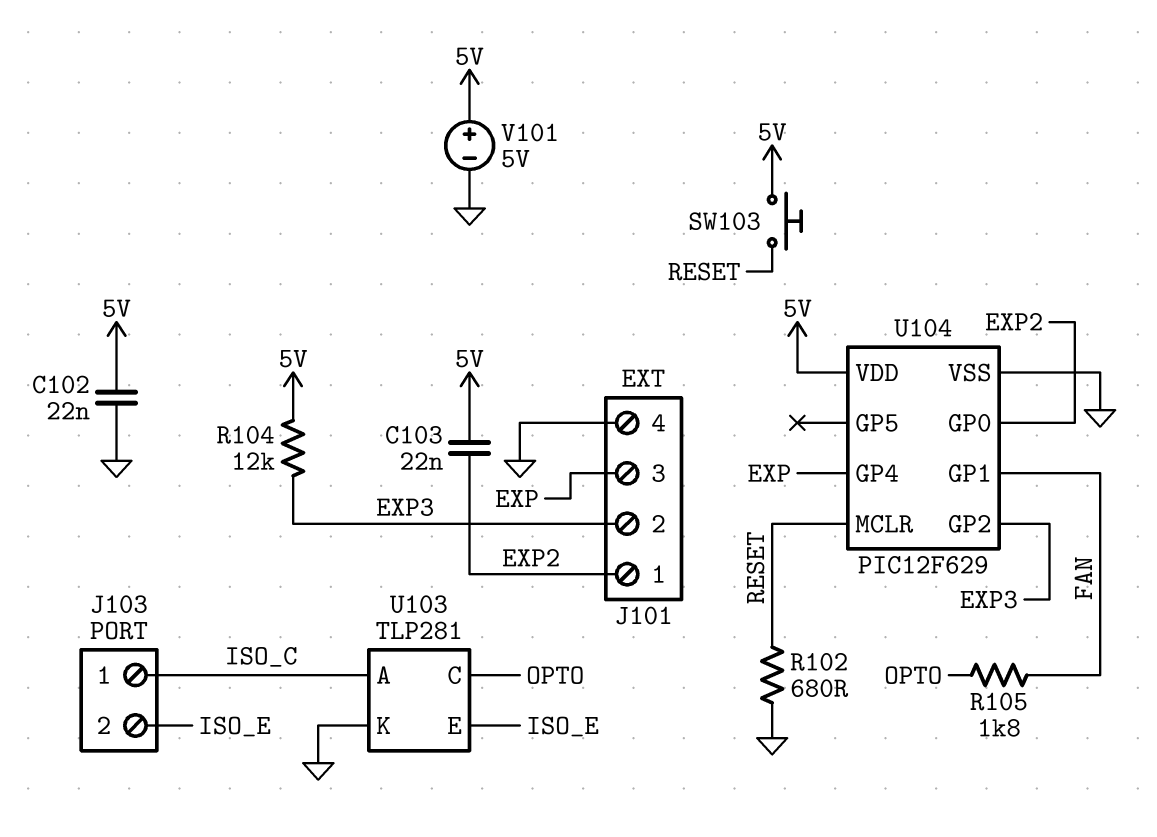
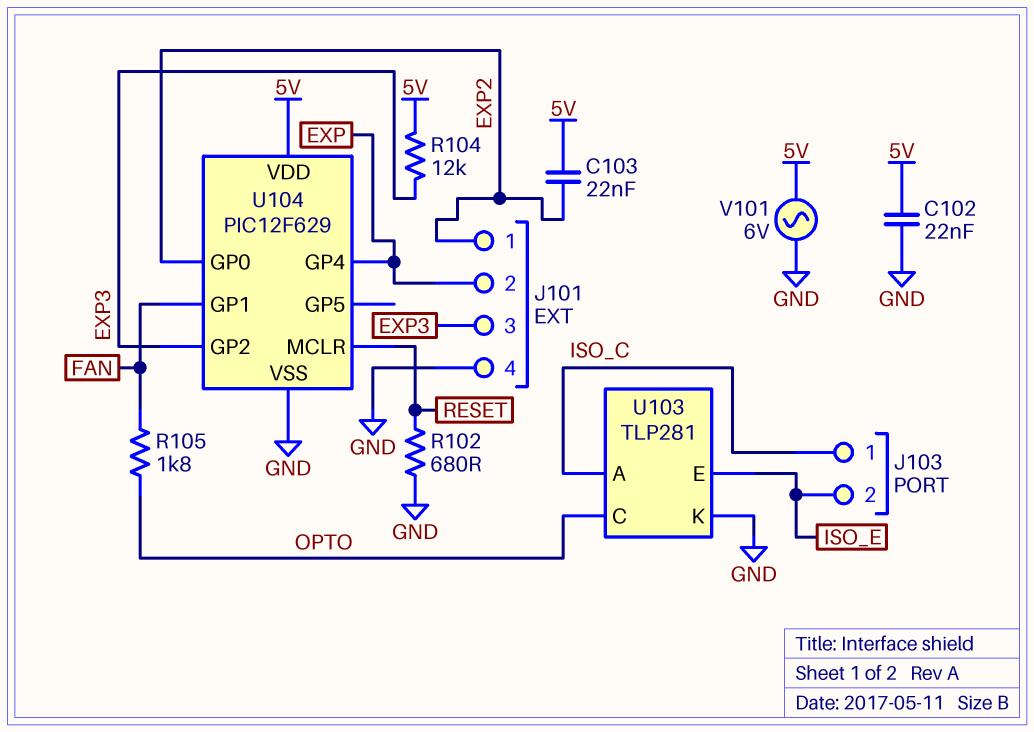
J101 pin 2: EXP3 -> EXP
J101 pin 3: EXP -> EXP3
SW103: button (5V, RESET) -> none
V101: 5V (plus 5V, minus GND) -> AC 6V (5V, GND)

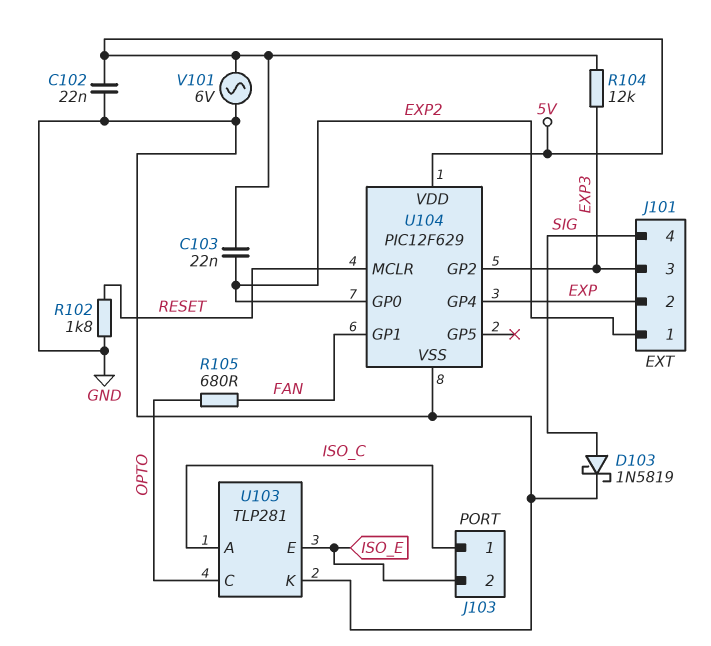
D103: none -> schottky 1N5819 (A SIG, K GND)
J101 pin 4: GND -> SIG
R102: 680 (GND, RESET) -> 1.8k (GND, RESET)
R105: 1.8k (FAN, OPTO) -> 680 (FAN, OPTO)

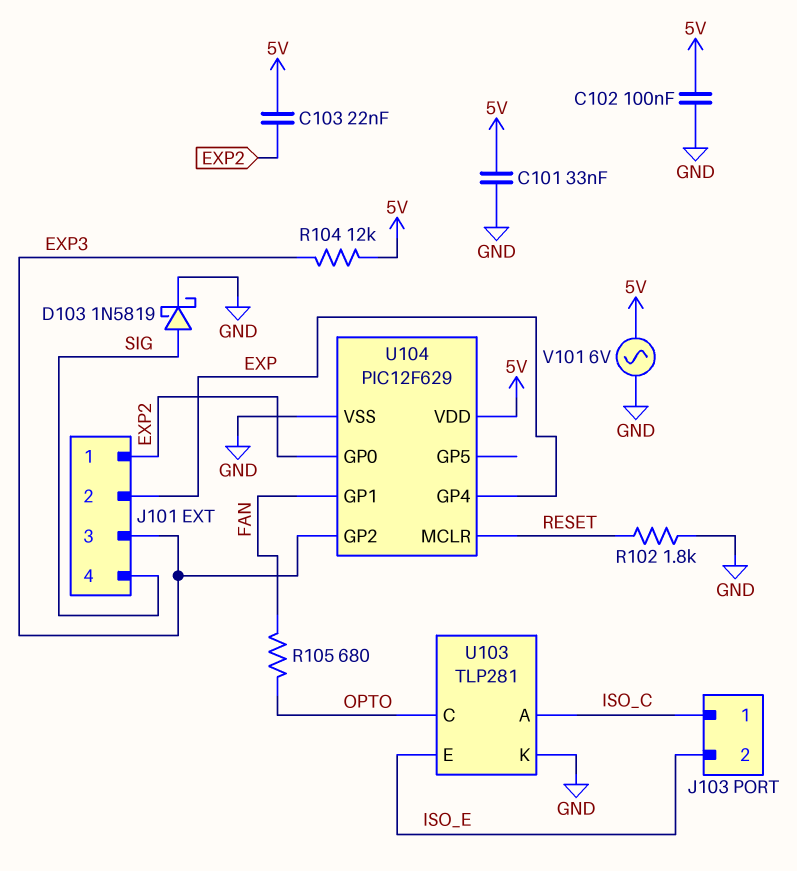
C101: none -> 33nF (5V, GND)
C102: 22nF (5V, GND) -> 100nF (5V, GND)

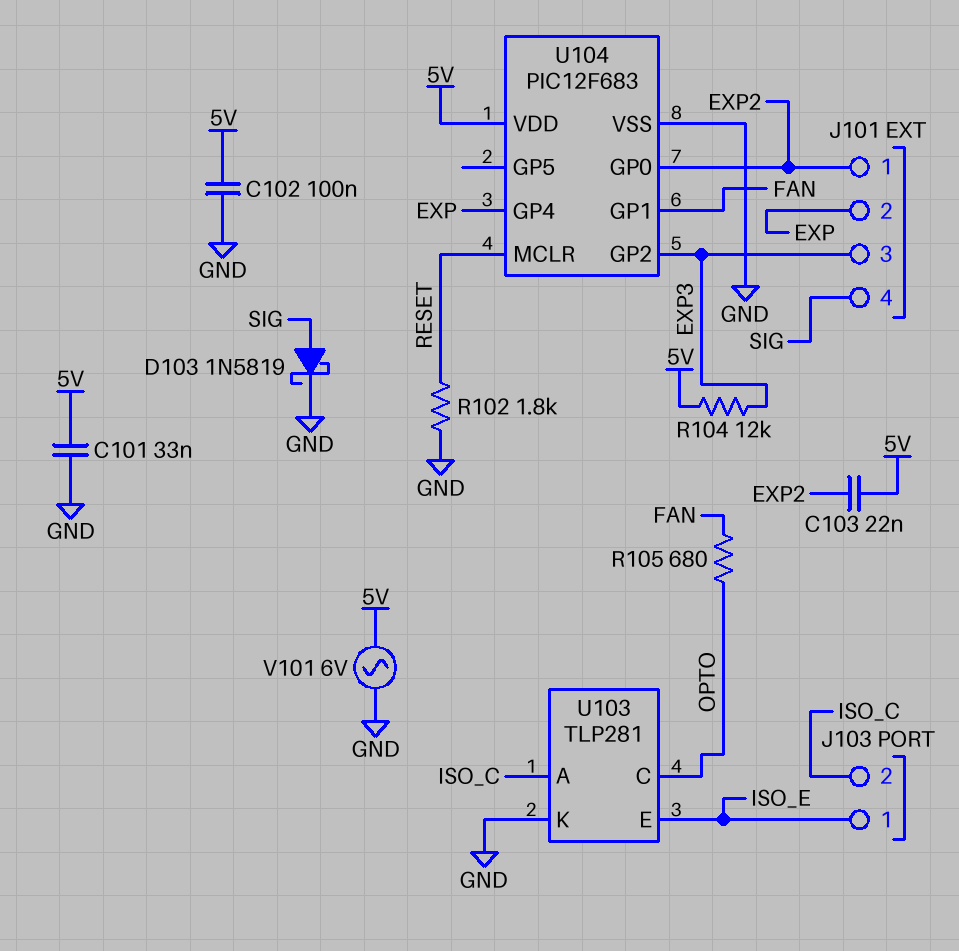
J103 pin 1: ISO_C -> ISO_E
J103 pin 2: ISO_E -> ISO_C
U104: PIC12F629 -> PIC12F683

